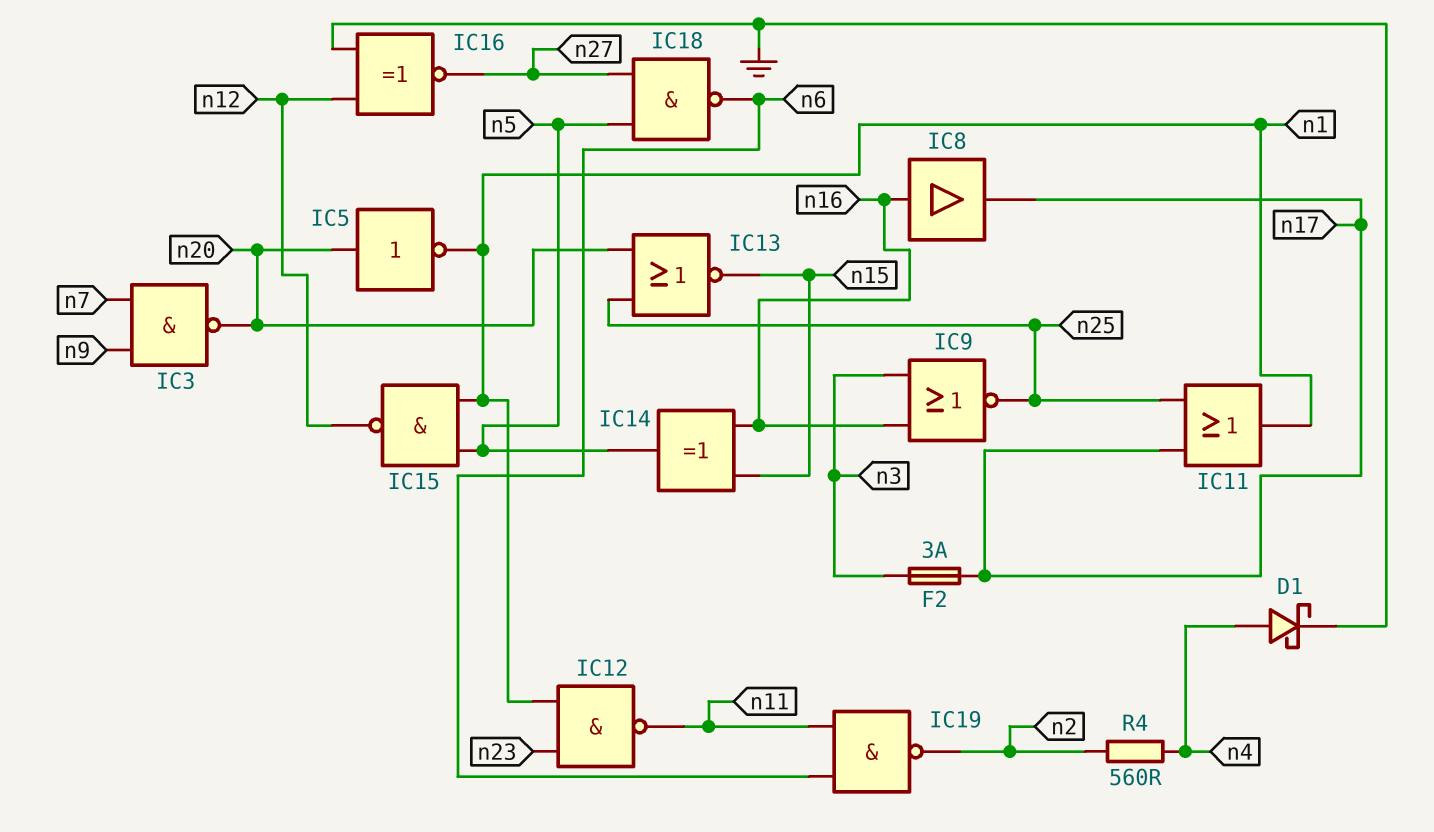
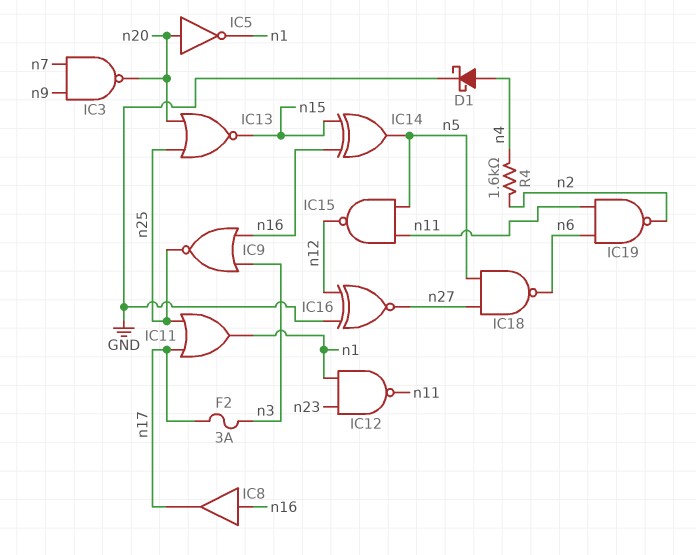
IC15: NAND (in n1, in n5, out n12) -> NAND (in n5, in n11, out n12)
R4: 560 (n2, n4) -> 1.6k (n2, n4)

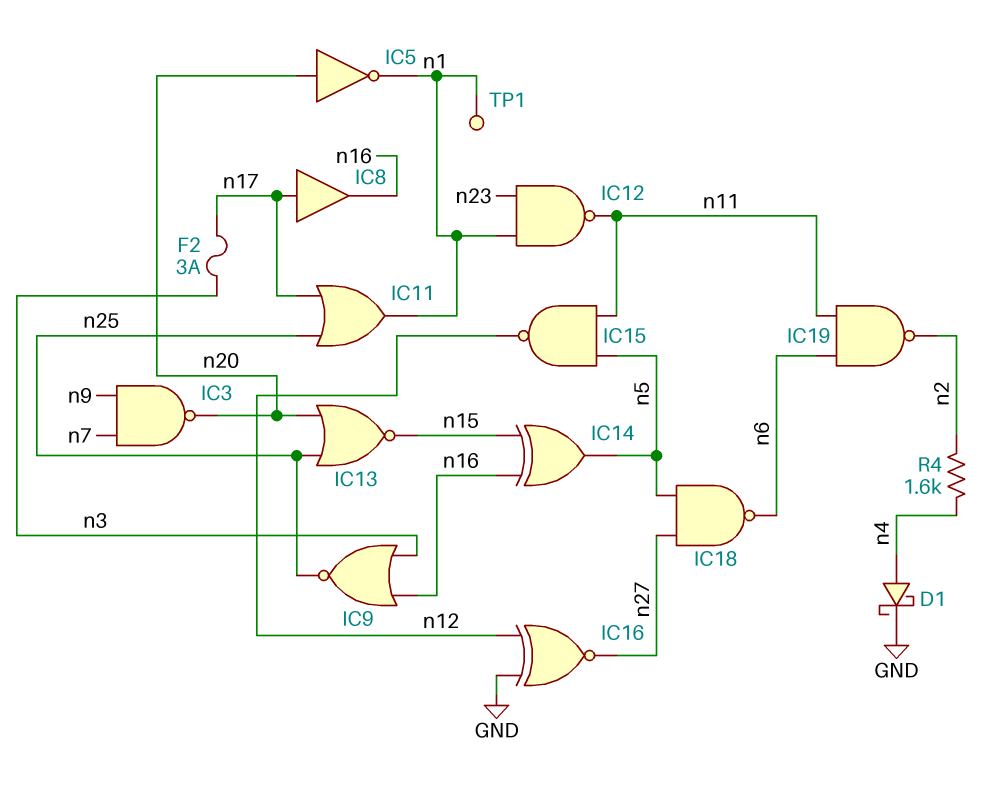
IC8: buffer (in n16, out n17) -> buffer (in n17, out n16)
TP1: none -> test point (n1)

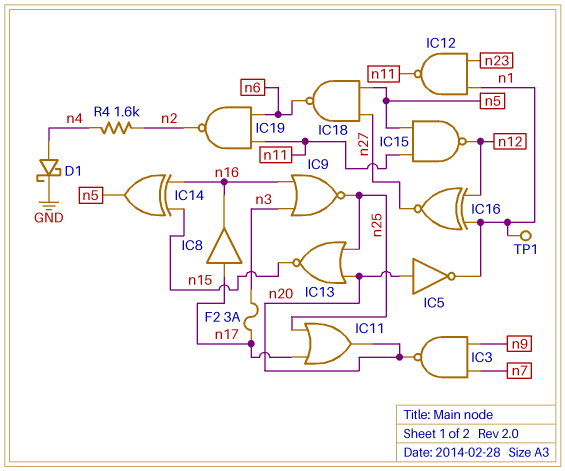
IC11: OR (in n17, in n25, out n1) -> OR (in n17, in n25, out n20)
IC16: XNOR (in GND, in n12, out n27) -> XNOR (in n1, in n12, out n27)

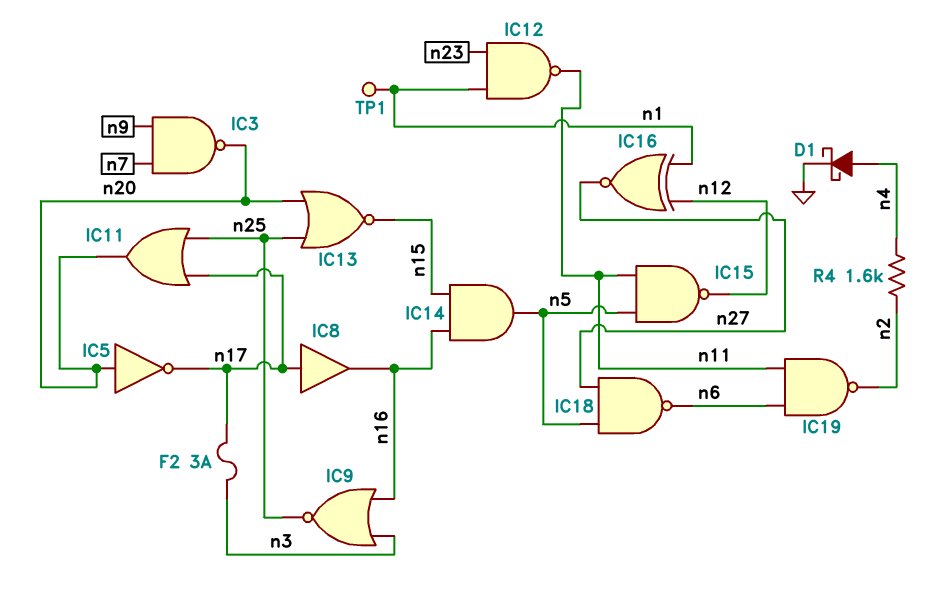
IC5: NOT (in n20, out n1) -> NOT (in n20, out n17)
IC14: XOR (in n15, in n16, out n5) -> AND (in n15, in n16, out n5)

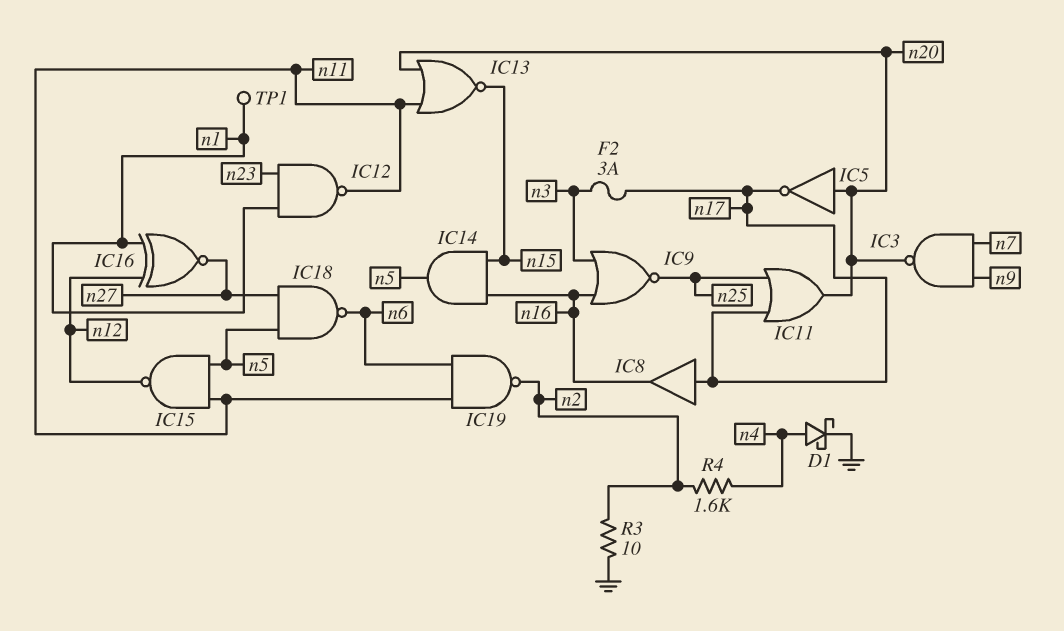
IC13: NOR (in n20, in n25, out n15) -> NOR (in n11, in n20, out n15)
R3: none -> 10 (GND, n2)

